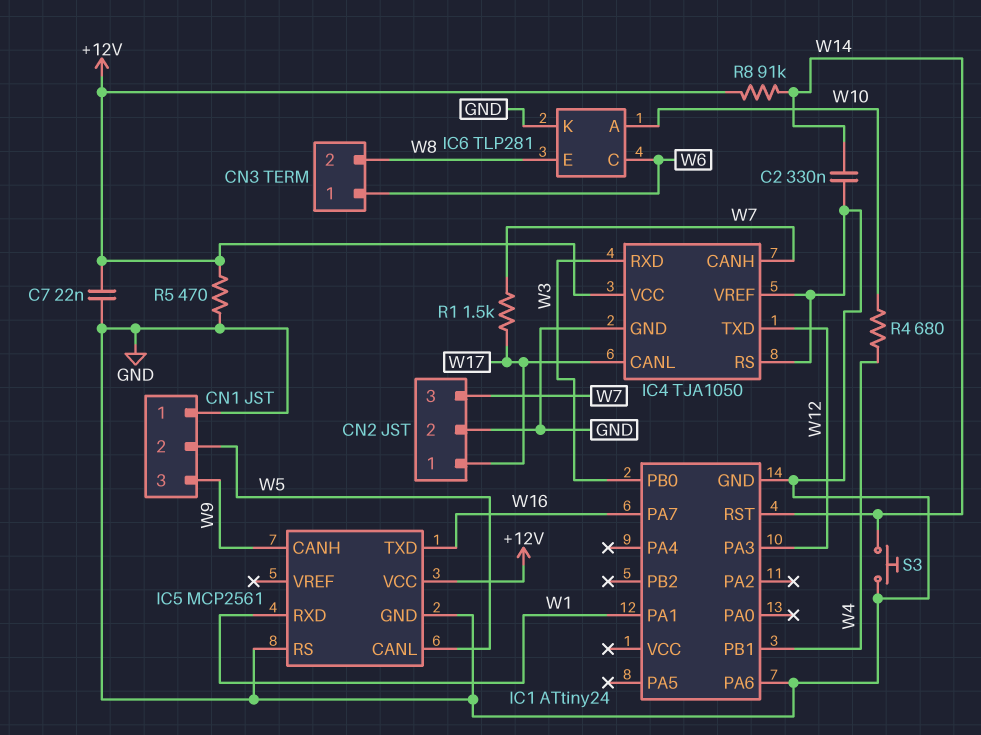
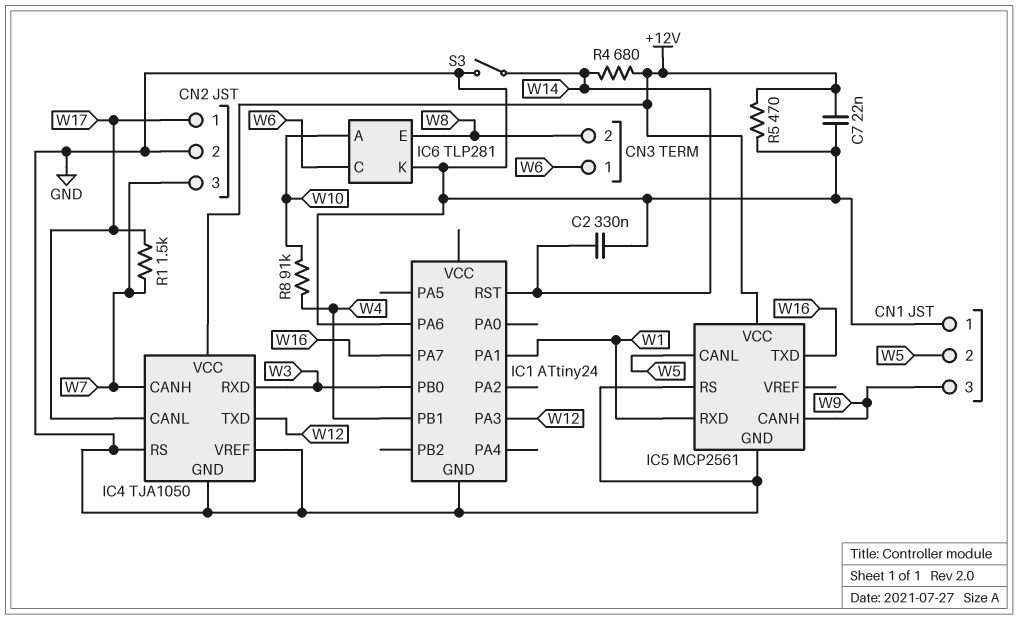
R4: 680 (W4, W10) -> 680 (+12V, W14)
R8: 91k (+12V, W14) -> 91k (W4, W10)
S3: button (GND, W14) -> switch (GND, W14)

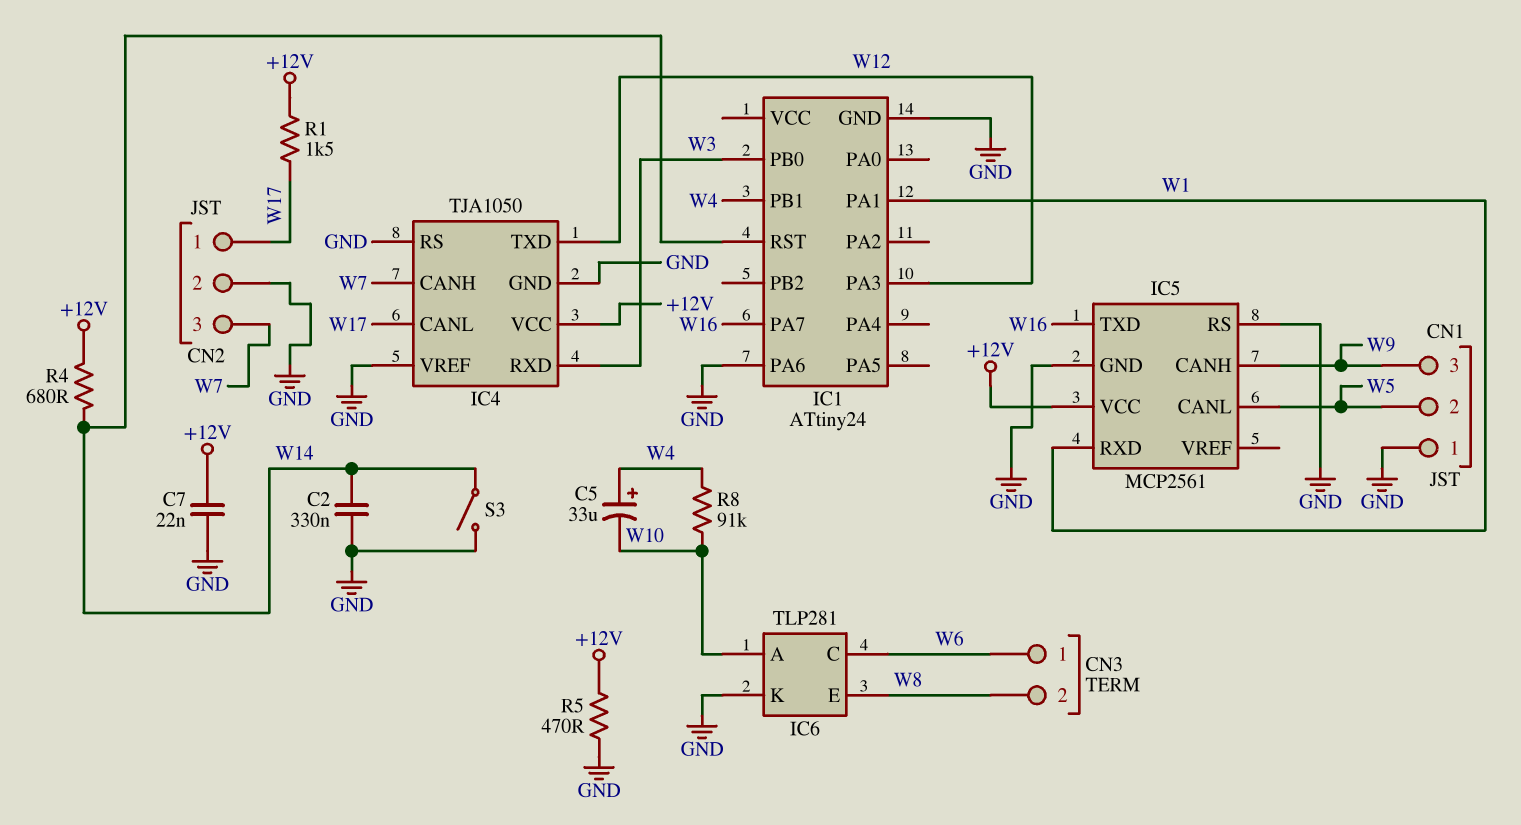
C5: none -> 33uF (plus W4, minus W10)
R1: 1.5k (W7, W17) -> 1.5k (+12V, W17)

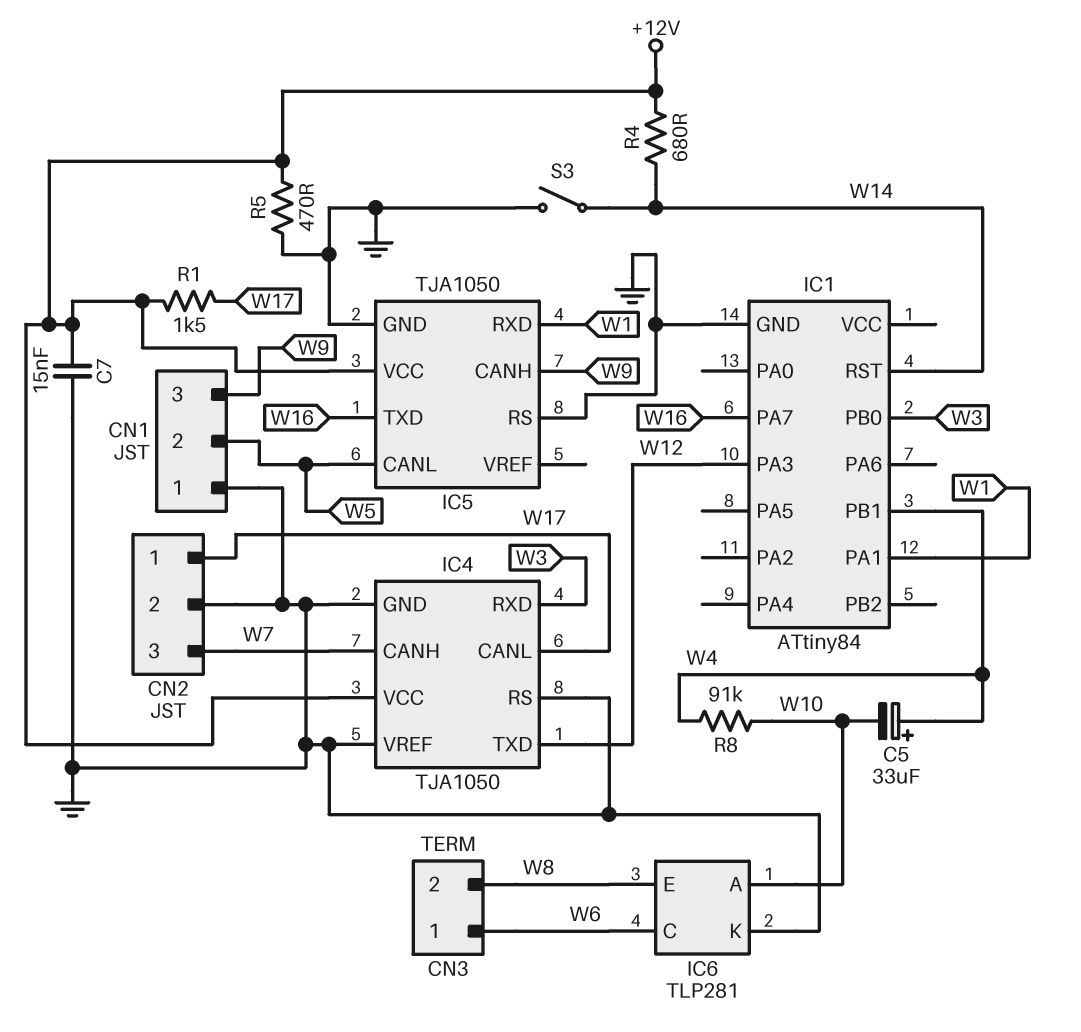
C2: 330nF (GND, W14) -> none
C7: 22nF (+12V, GND) -> 15nF (+12V, GND)
IC1: ATtiny24 -> ATtiny84
IC1 pin PA6: GND -> none
IC5: MCP2561 -> TJA1050

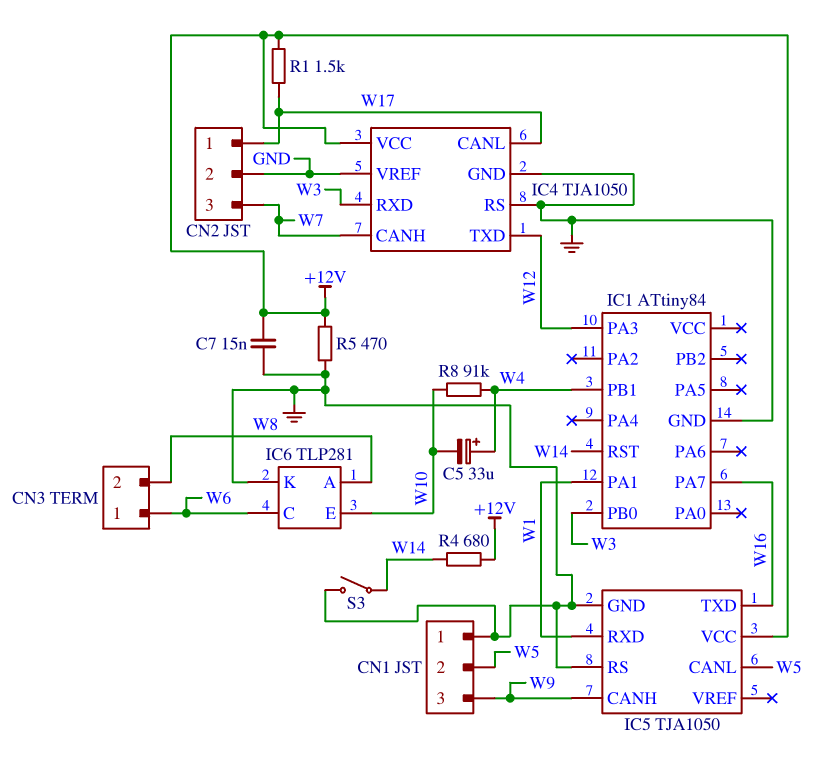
IC6 pin A: W10 -> W8
IC6 pin E: W8 -> W10

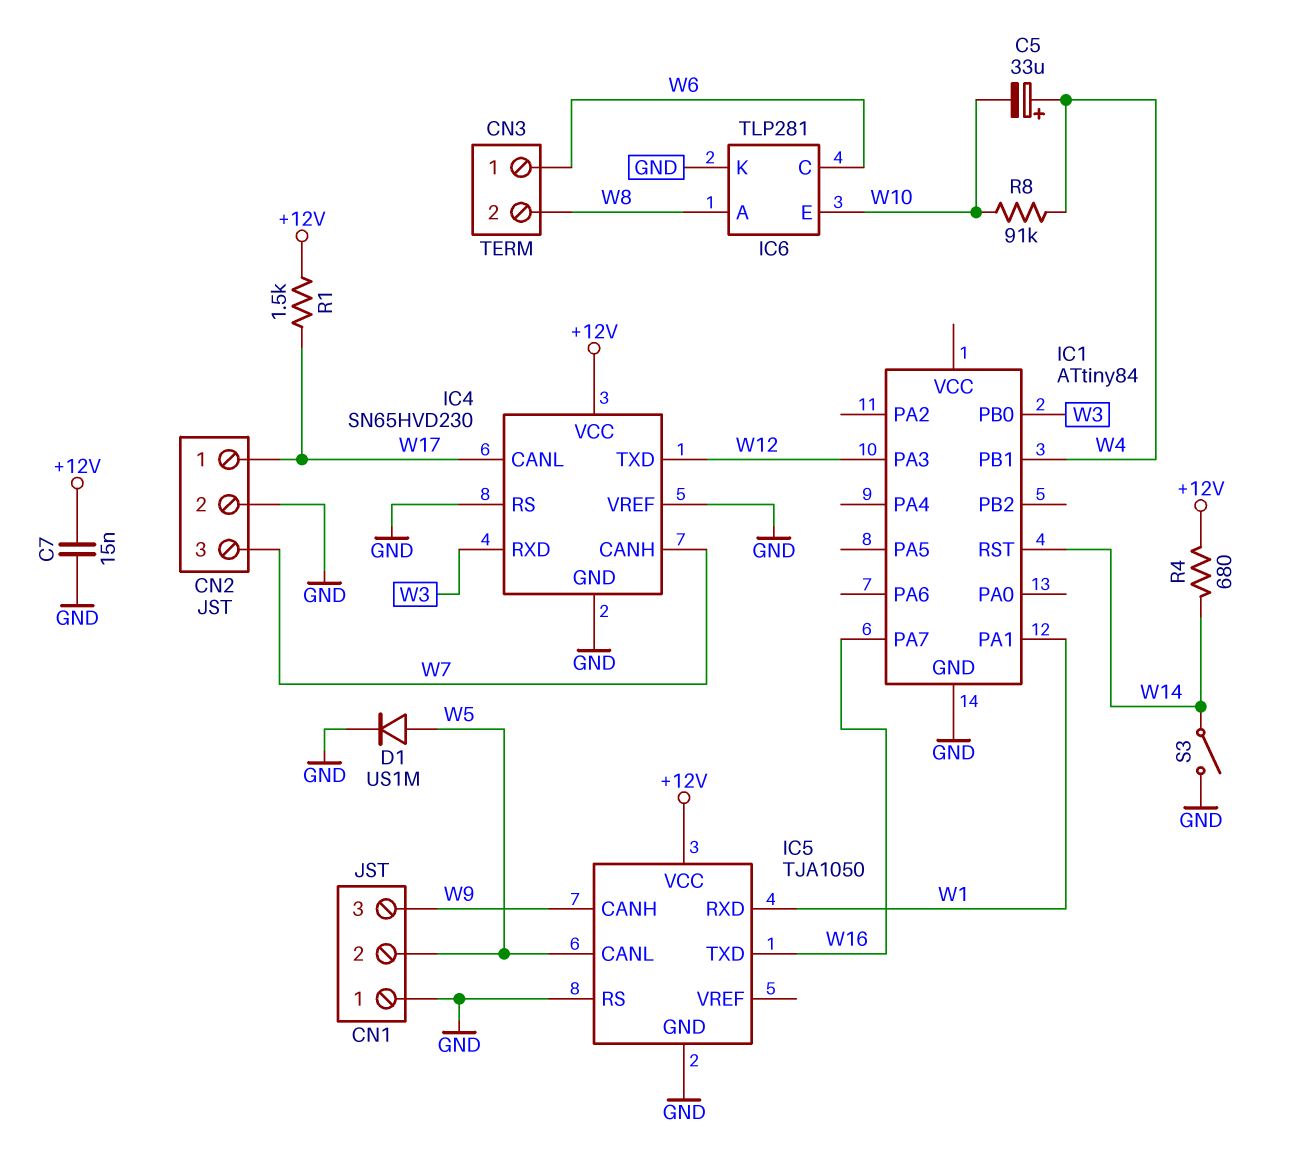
D1: none -> diode US1M (A W5, K GND)
IC4: TJA1050 -> SN65HVD230
R5: 470 (+12V, GND) -> none

